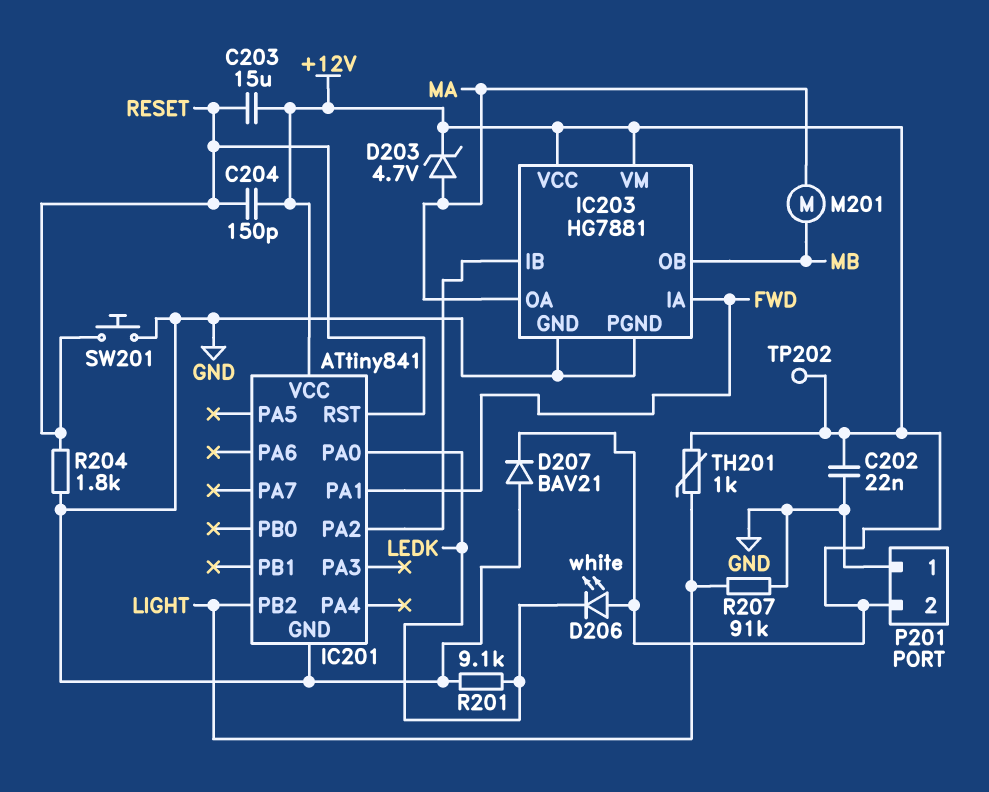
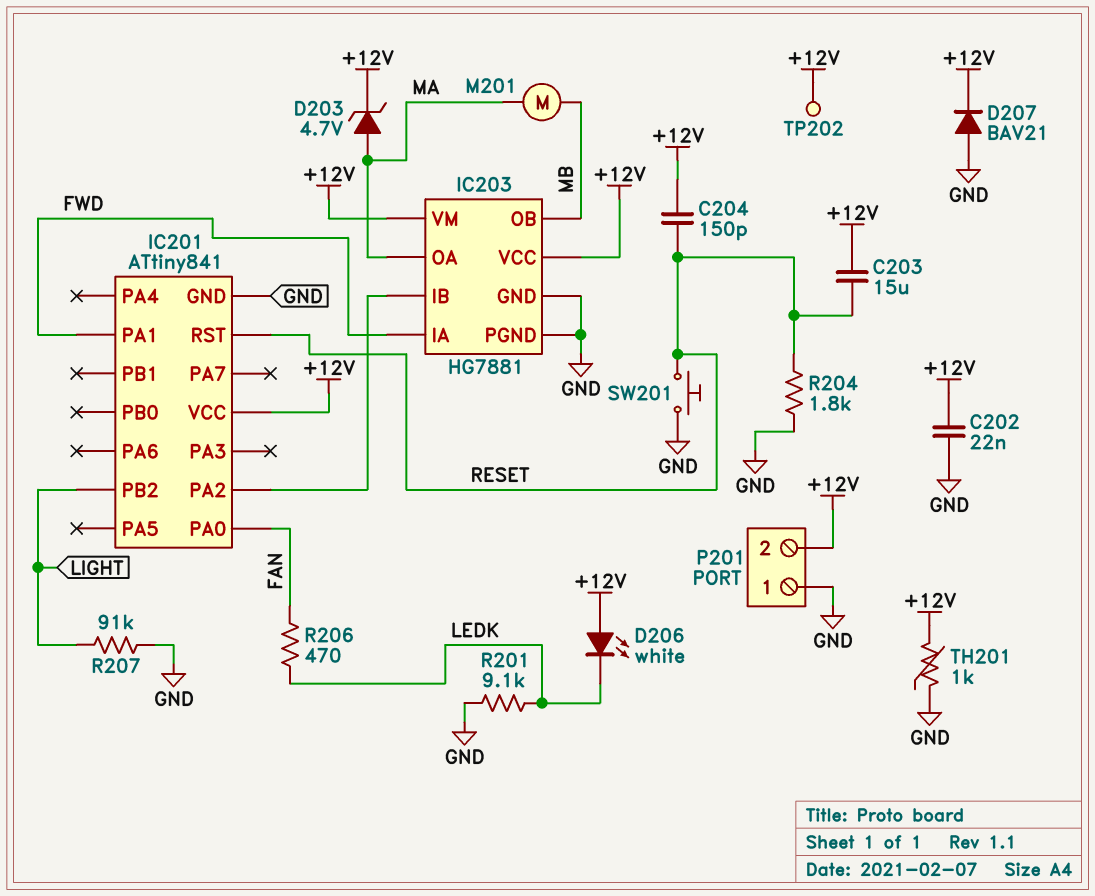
IC201 pin PA0: LEDK -> FAN
R206: none -> 470 (FAN, LEDK)
TH201: 1k (+12V, LIGHT) -> 1k (+12V, GND)

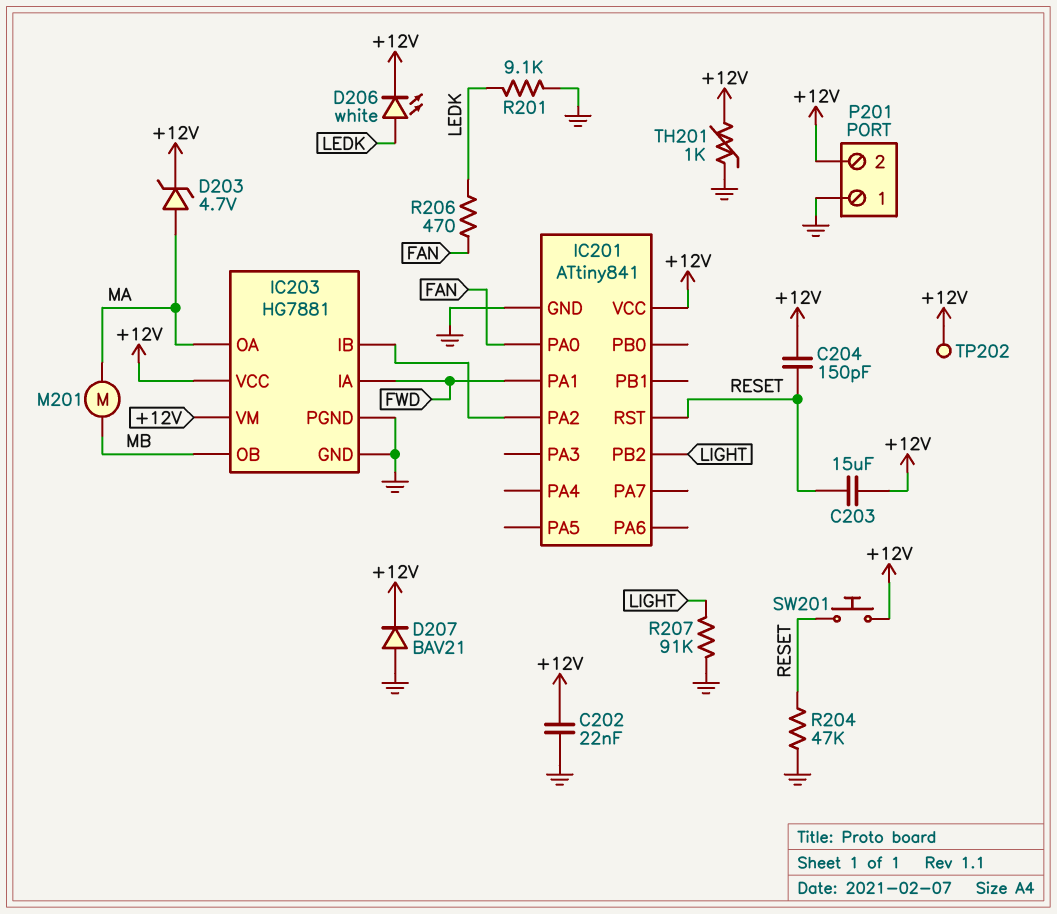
D206: LED white (A +12V, K LEDK) -> LED white (A LEDK, K +12V)
R204: 1.8k (GND, RESET) -> 47k (GND, RESET)
SW201: button (GND, RESET) -> button (+12V, RESET)

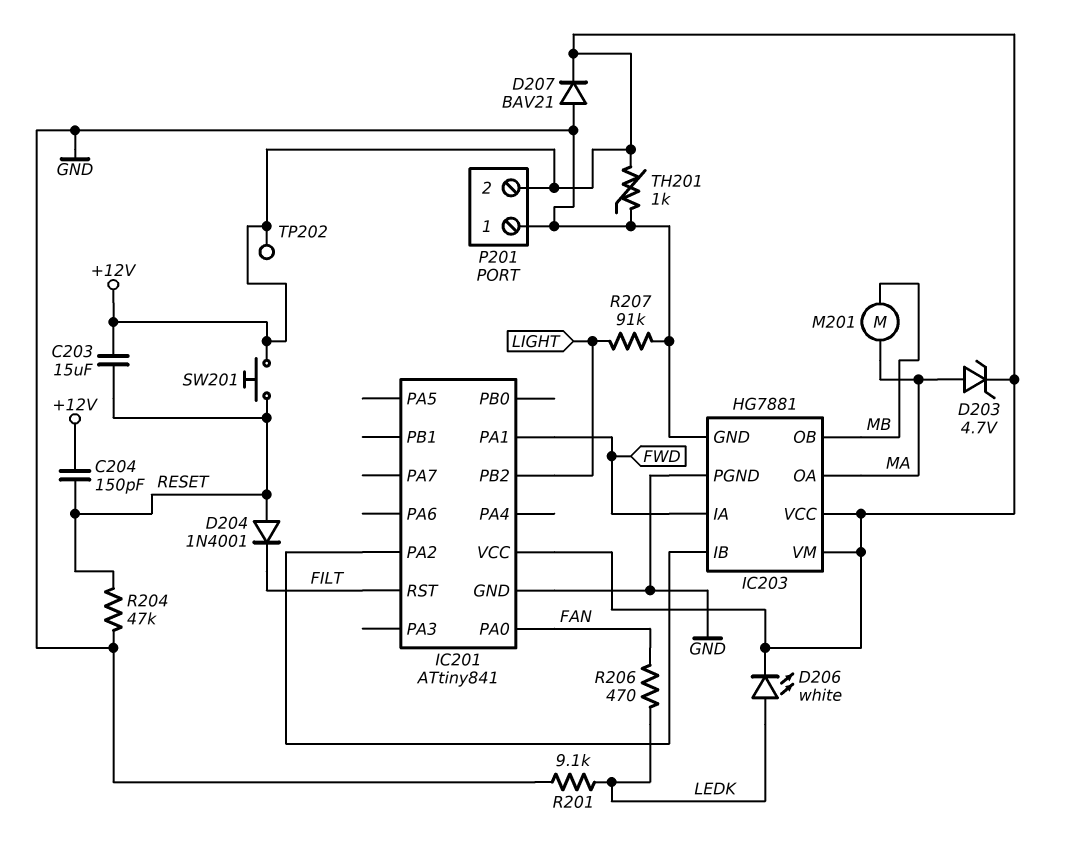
C202: 22nF (+12V, GND) -> none
D204: none -> diode 1N4001 (A RESET, K FILT)
IC201 pin RST: RESET -> FILT

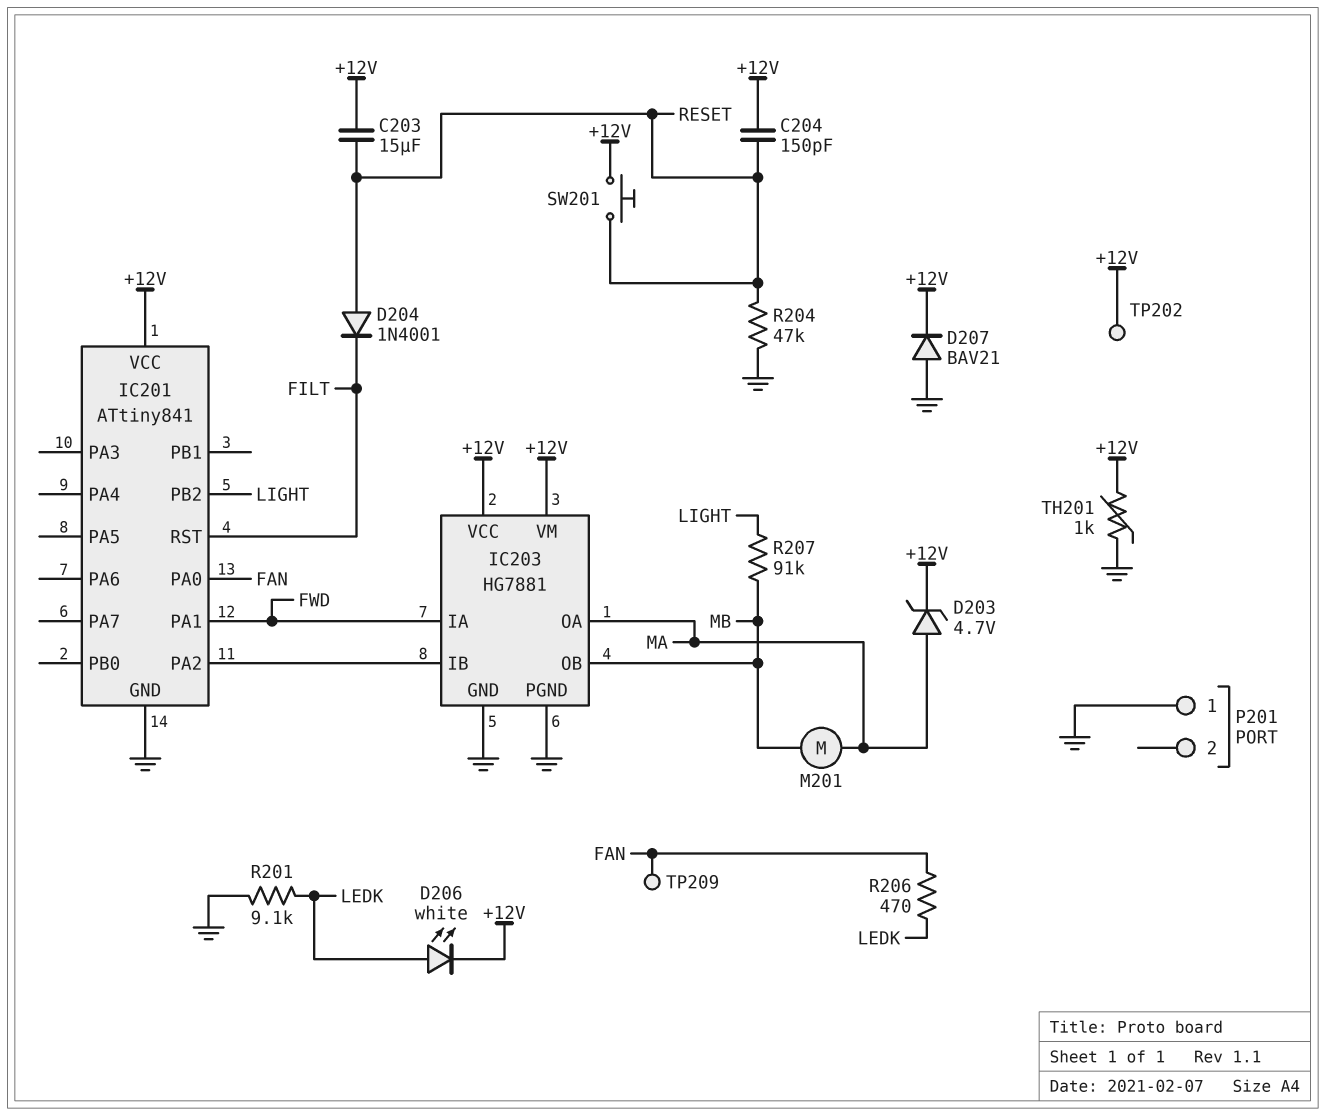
P201 pin 2: +12V -> none
R207: 91k (GND, LIGHT) -> 91k (LIGHT, MB)
TP209: none -> test point (FAN)

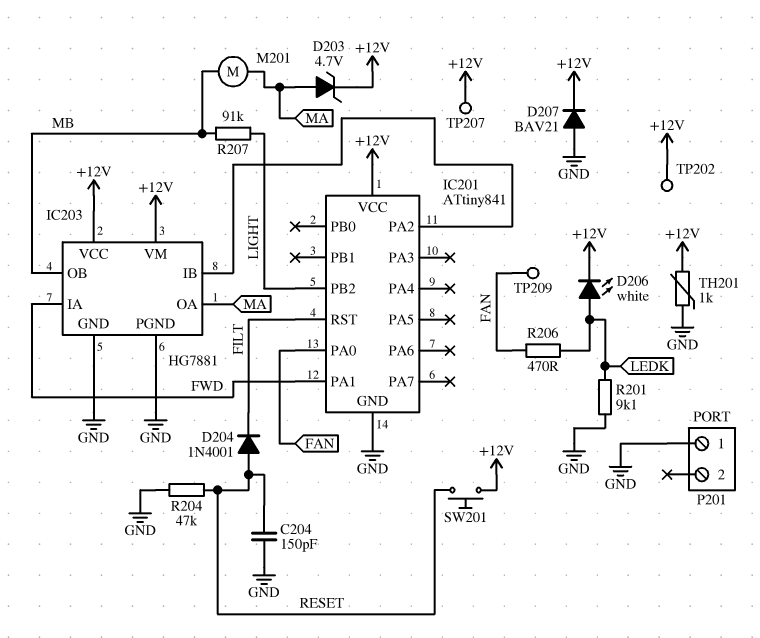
C203: 15uF (+12V, RESET) -> none
C204: 150pF (+12V, RESET) -> 150pF (GND, RESET)
TP207: none -> test point (+12V)

